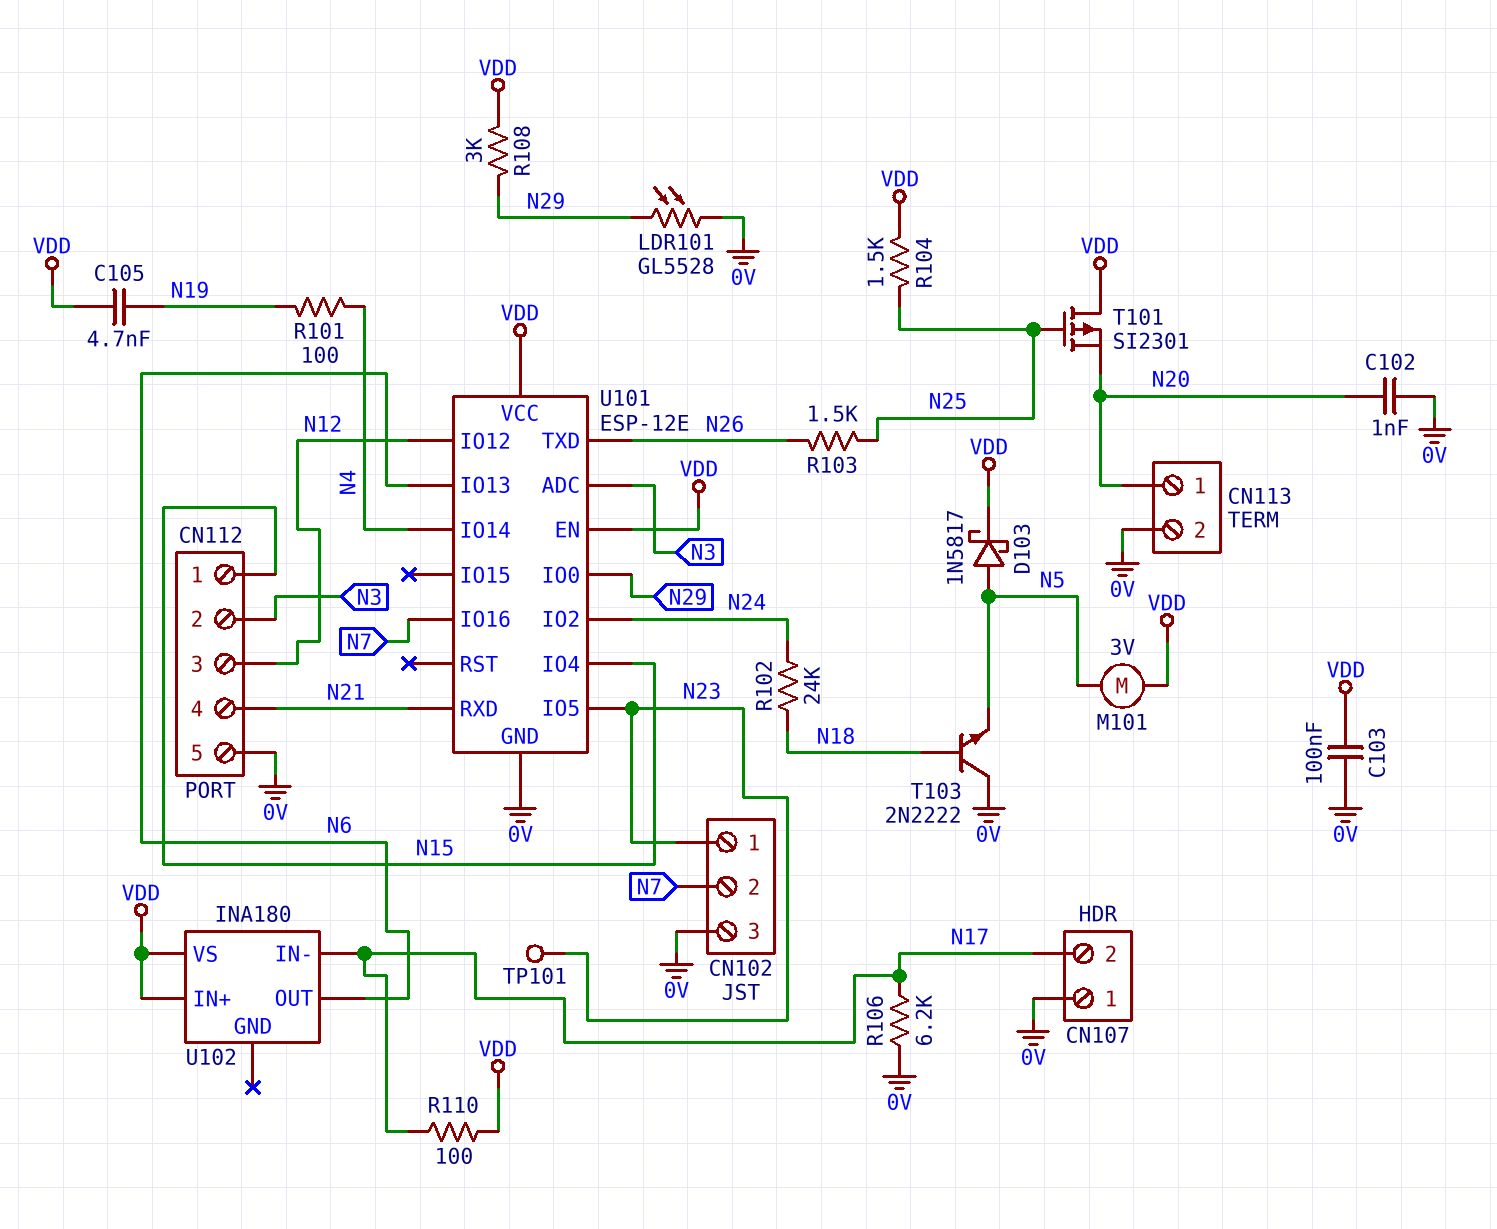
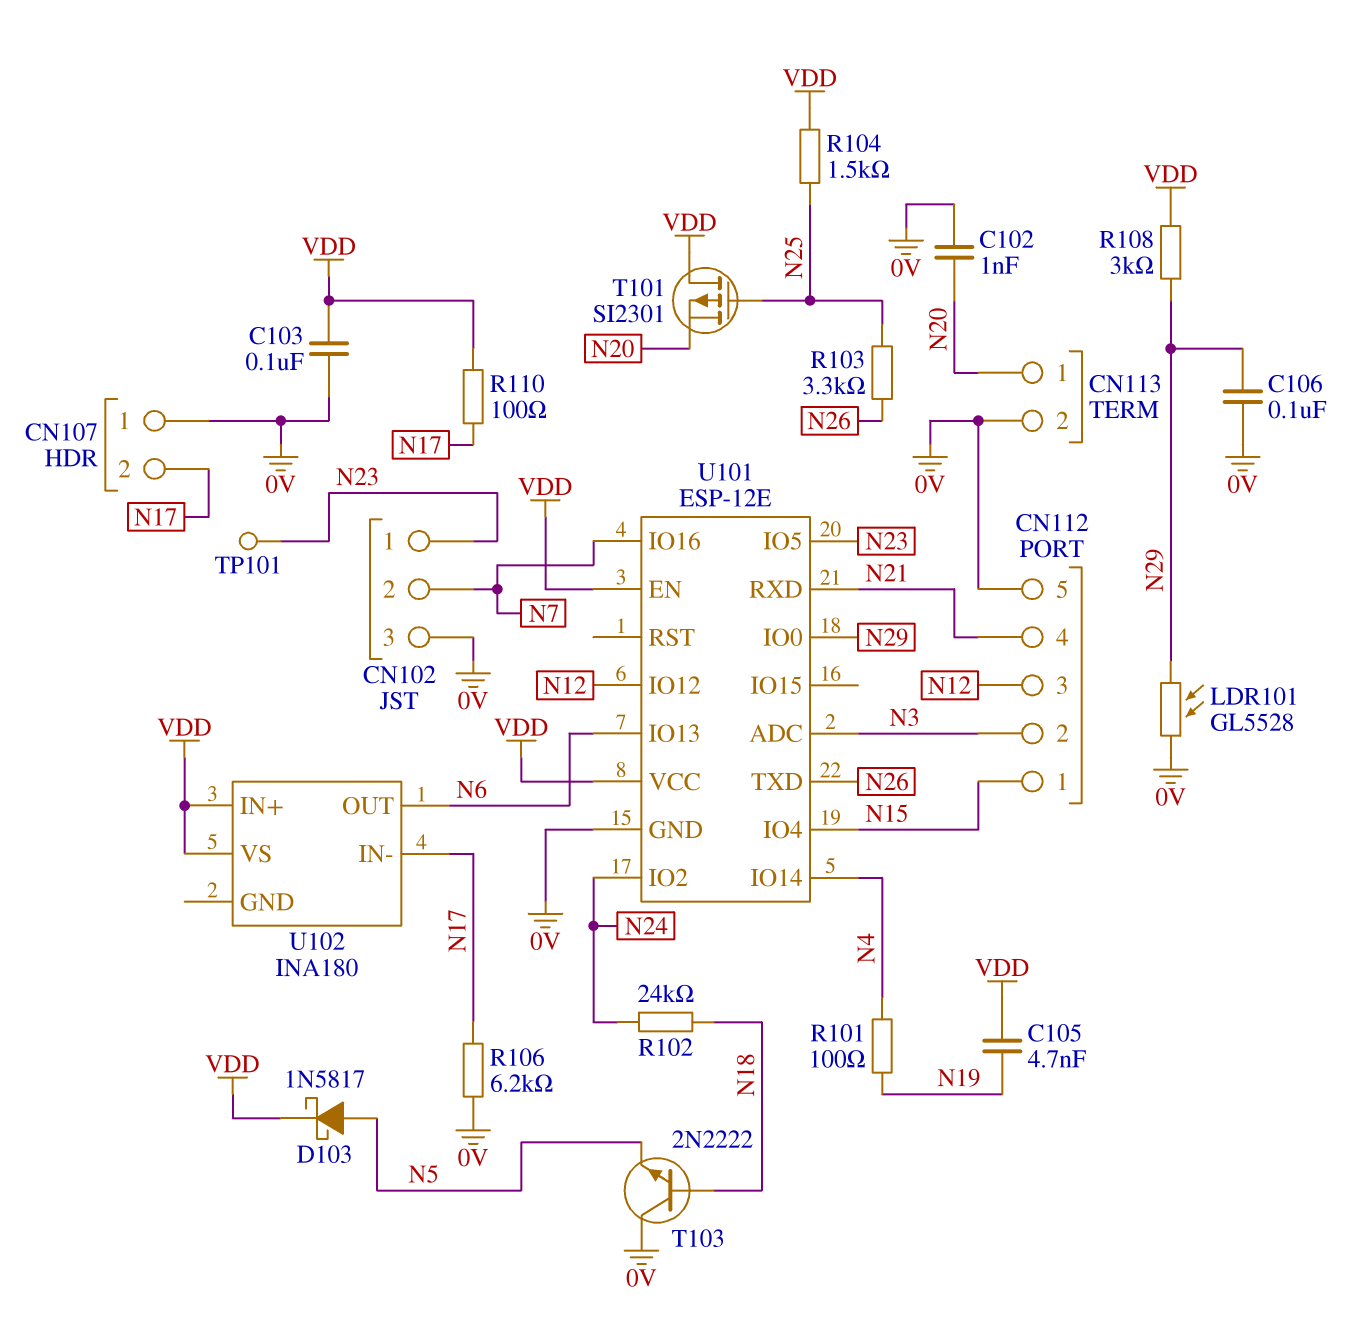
C106: none -> 100nF (0V, N29)
M101: motor 3V (N5, VDD) -> none
R103: 1.5k (N25, N26) -> 3.3k (N25, N26)

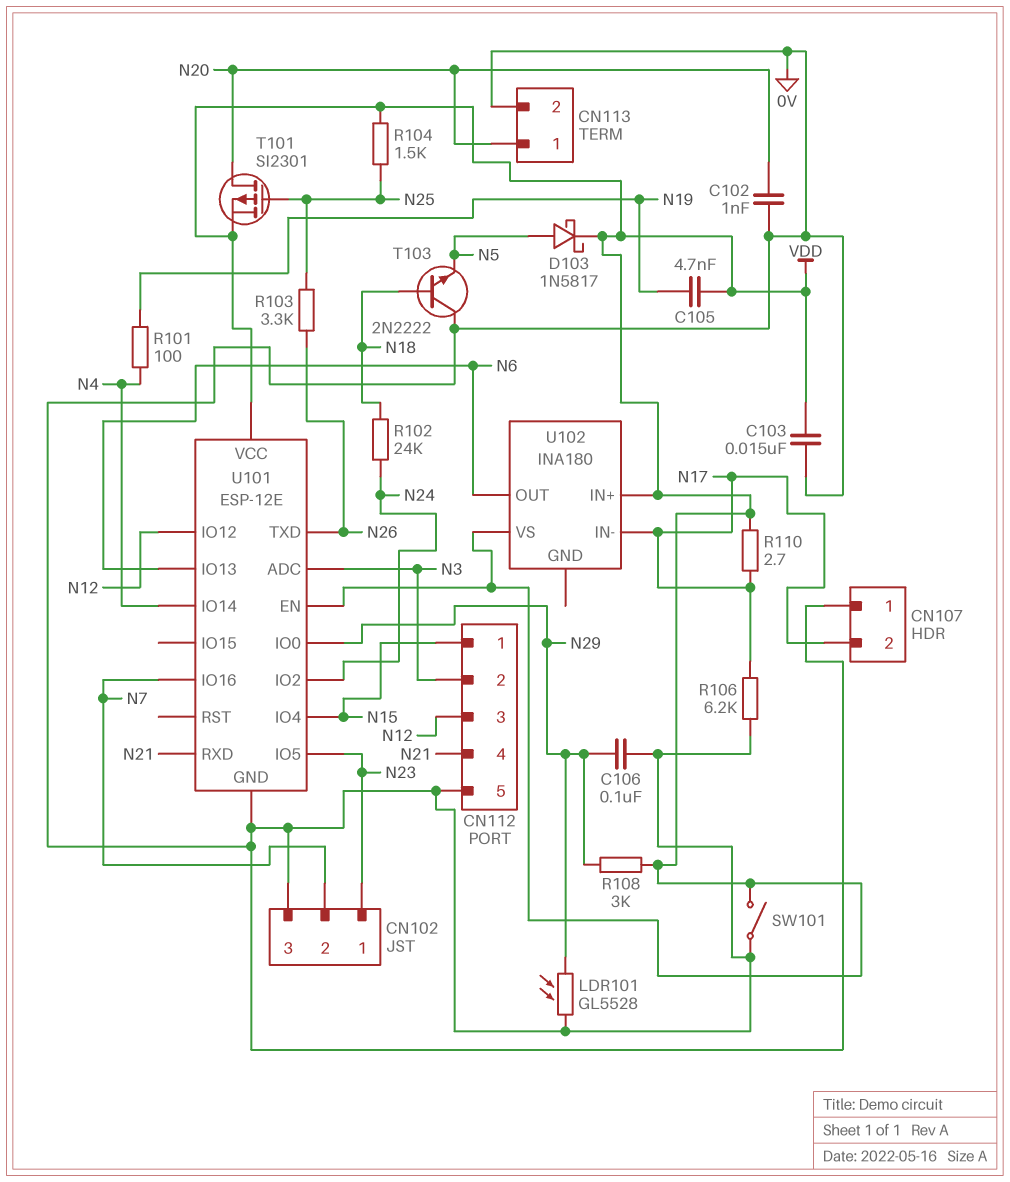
C103: 100nF (0V, VDD) -> 15nF (0V, VDD)
R110: 100 (N17, VDD) -> 2.7 (N17, VDD)
SW101: none -> switch (0V, VDD)
T101: PMOS SI2301 (G N25, D VDD, S N20) -> PMOS SI2301 (G N25, D N20, S VDD)
TP101: test point (N23) -> none

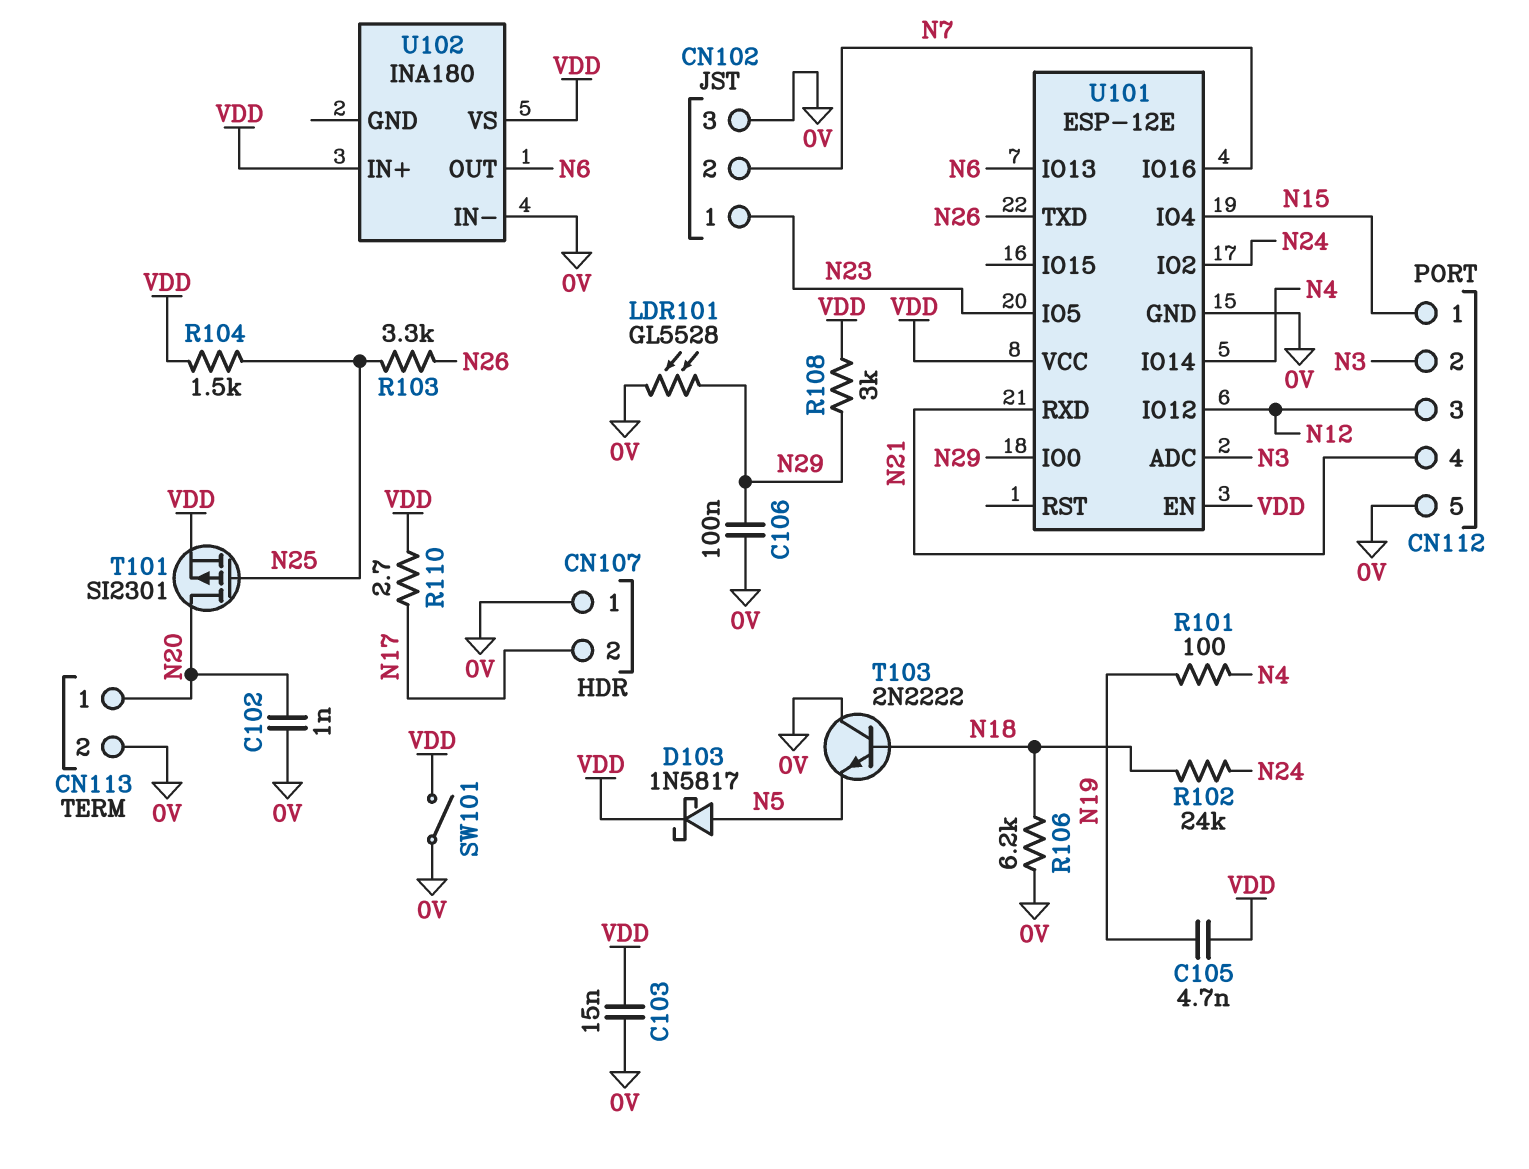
R106: 6.2k (0V, N17) -> 6.2k (0V, N18)
U102 pin IN-: N17 -> 0V

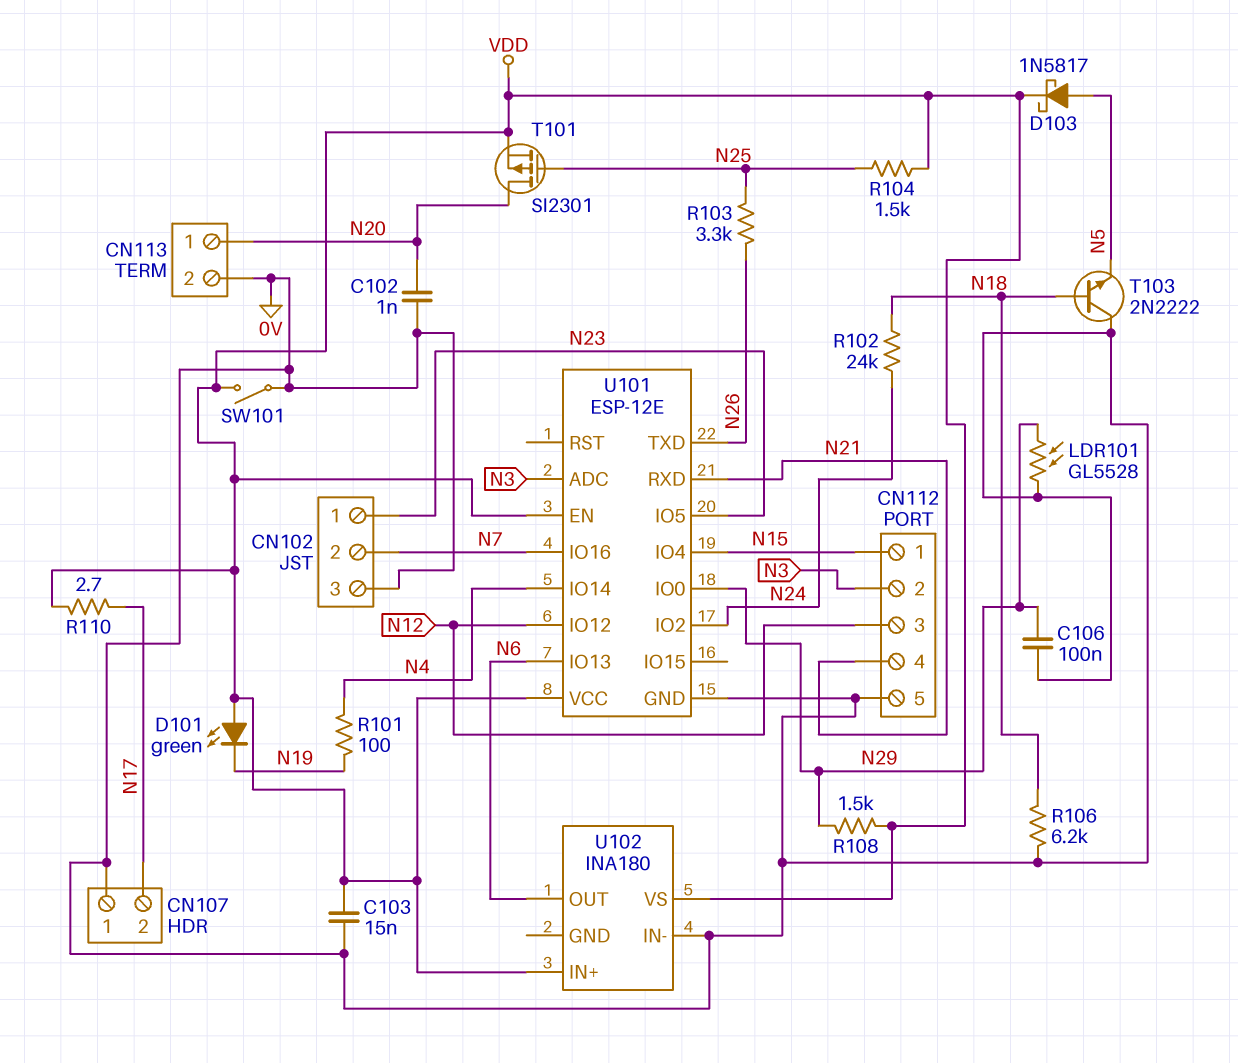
C105: 4.7nF (N19, VDD) -> none
D101: none -> LED green (A VDD, K N19)
R108: 3k (N29, VDD) -> 1.5k (N29, VDD)

